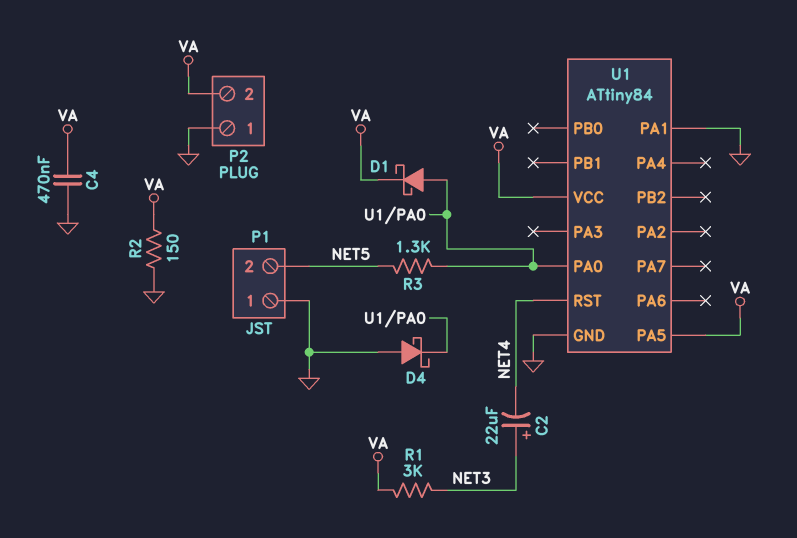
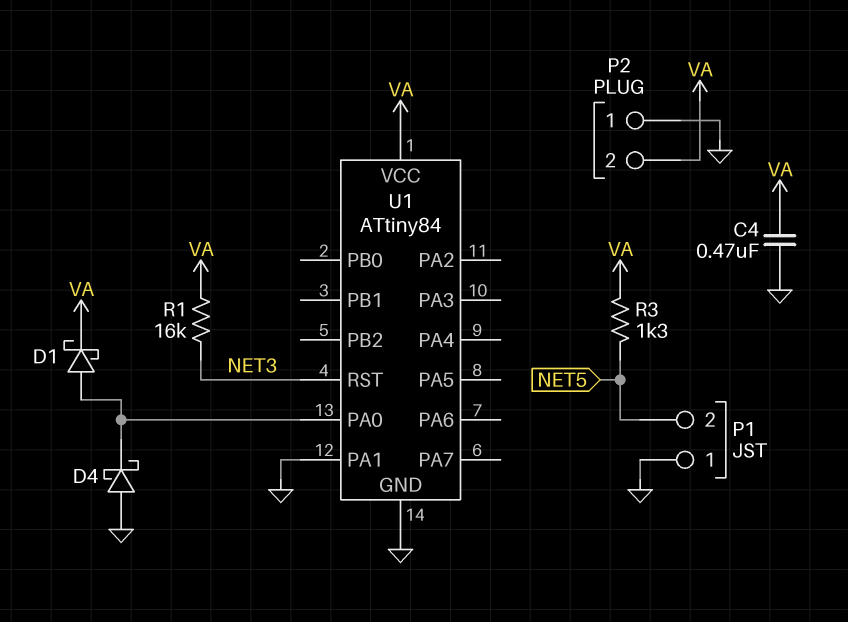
C2: 22uF (plus NET3, minus NET4) -> none
R1: 3k (NET3, VA) -> 16k (NET3, VA)
R2: 150 (GND, VA) -> none
R3: 1.3k (NET5, U1/PA0) -> 1.3k (NET5, VA)
U1 pin PA5: VA -> none
U1 pin RST: NET4 -> NET3

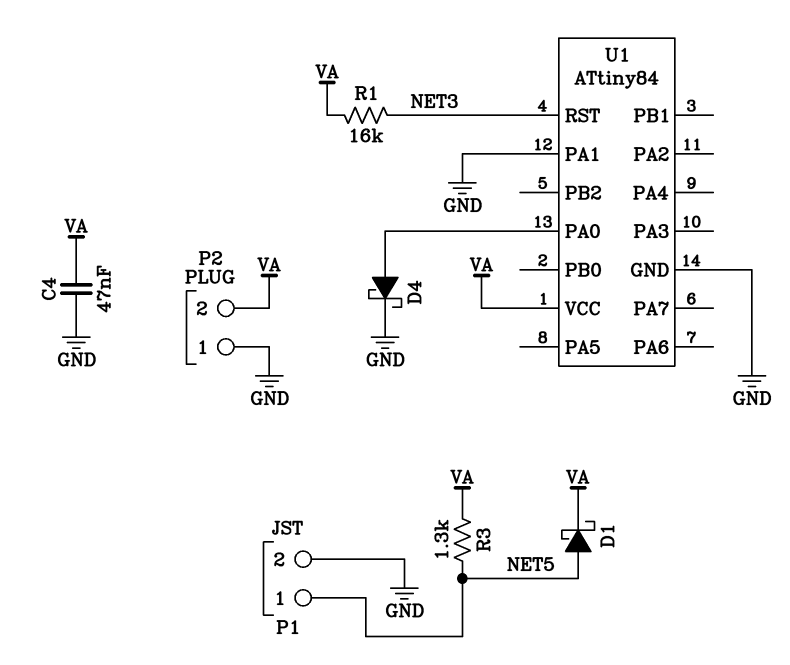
C4: 470nF (GND, VA) -> 47nF (GND, VA)
D1: schottky (A U1/PA0, K VA) -> schottky (A NET5, K VA)
D4: schottky (A GND, K U1/PA0) -> schottky (A U1/PA0, K GND)
P1 pin 1: GND -> NET5
P1 pin 2: NET5 -> GND

